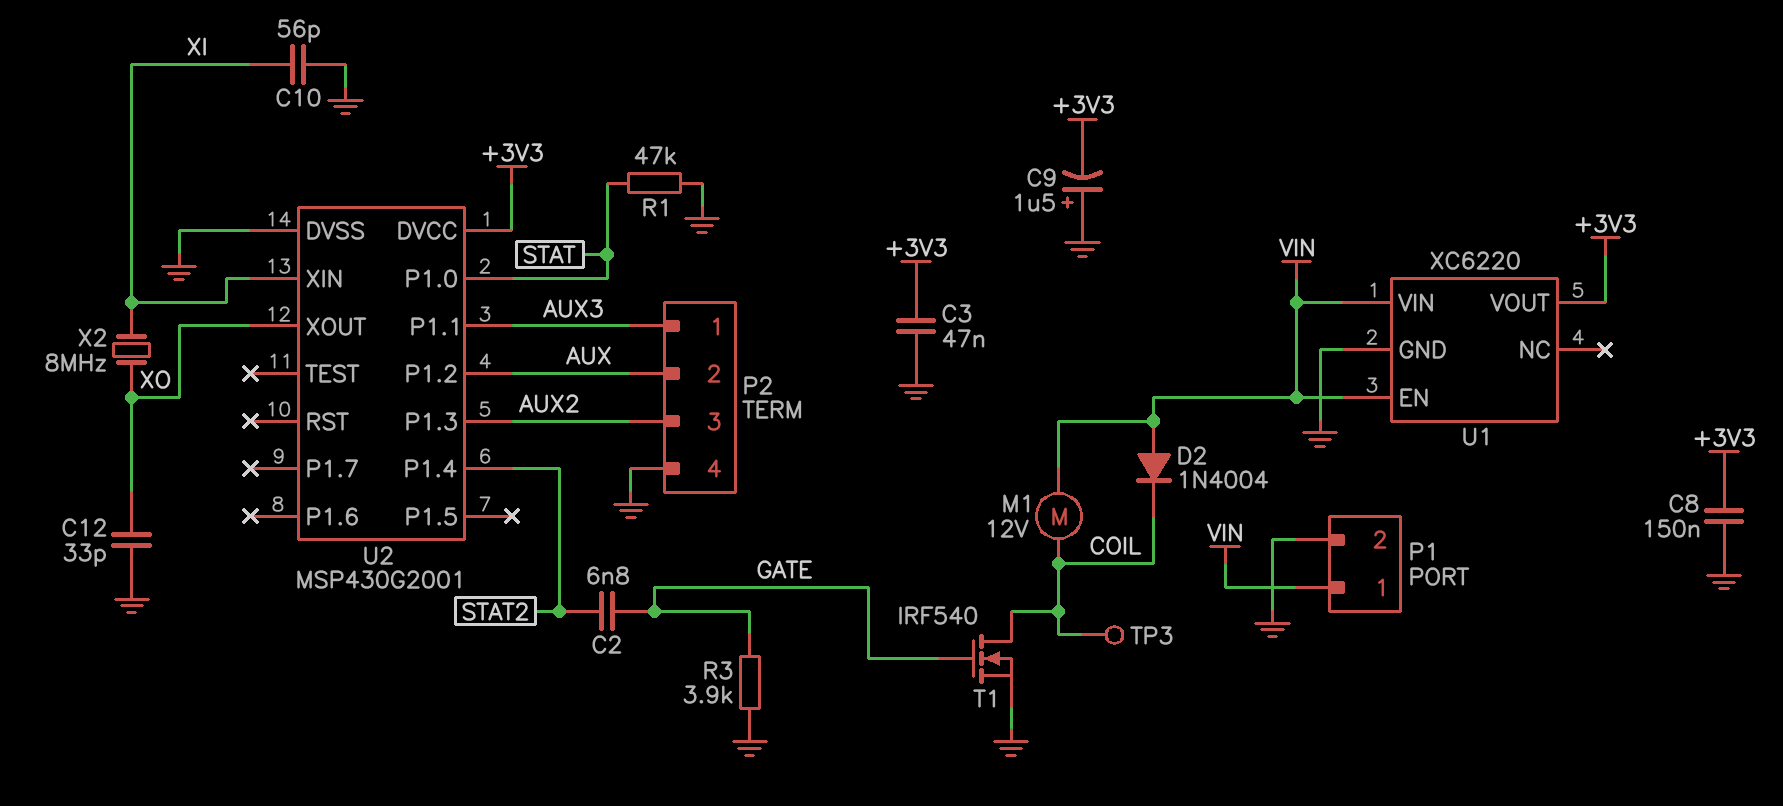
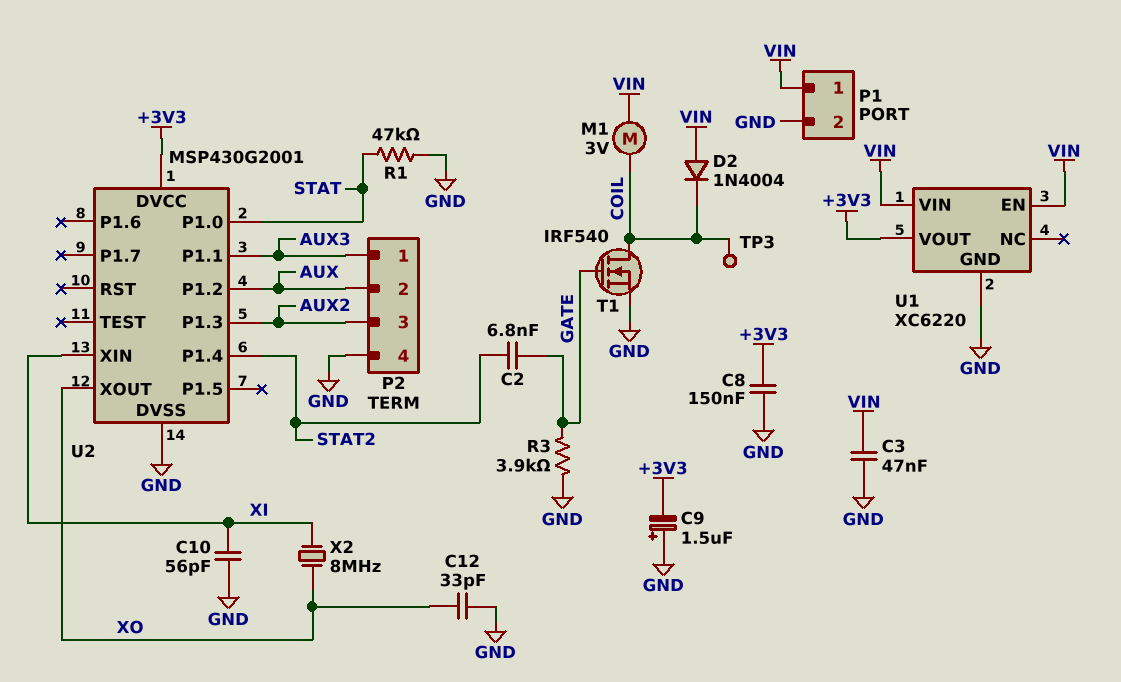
C3: 47nF (+3V3, GND) -> 47nF (GND, VIN)
M1: motor 12V (COIL, VIN) -> motor 3V (COIL, VIN)

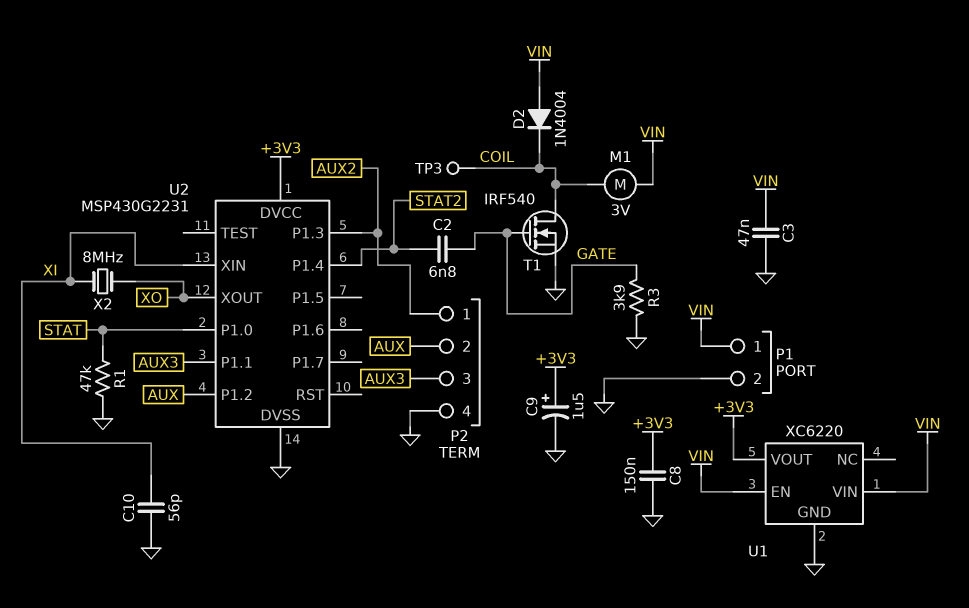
C9: 1.5uF (plus GND, minus +3V3) -> 1.5uF (plus +3V3, minus GND)
C12: 33pF (GND, XO) -> none
P2 pin 1: AUX3 -> AUX2
P2 pin 3: AUX2 -> AUX3
U2: MSP430G2001 -> MSP430G2231

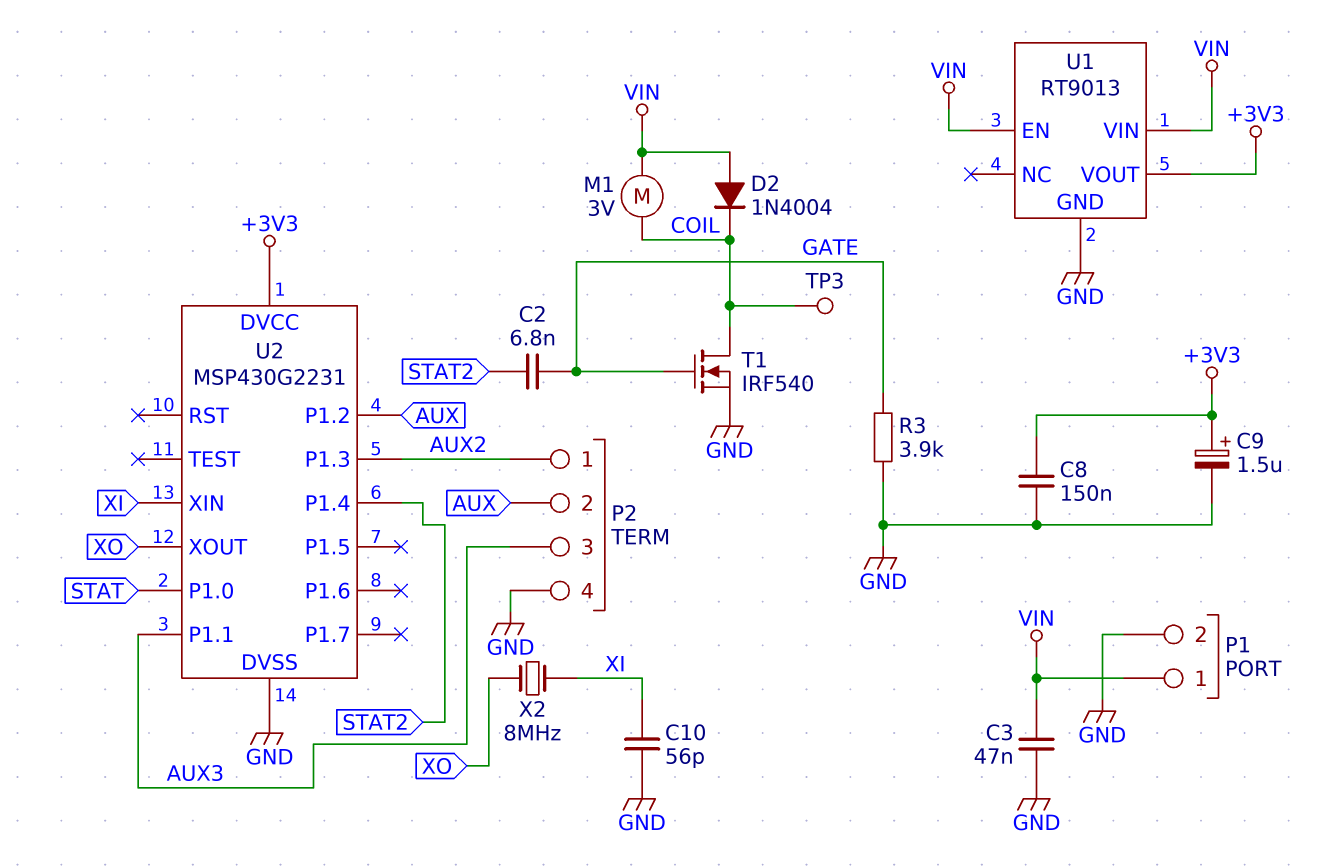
R1: 47k (GND, STAT) -> none
U1: XC6220 -> RT9013

